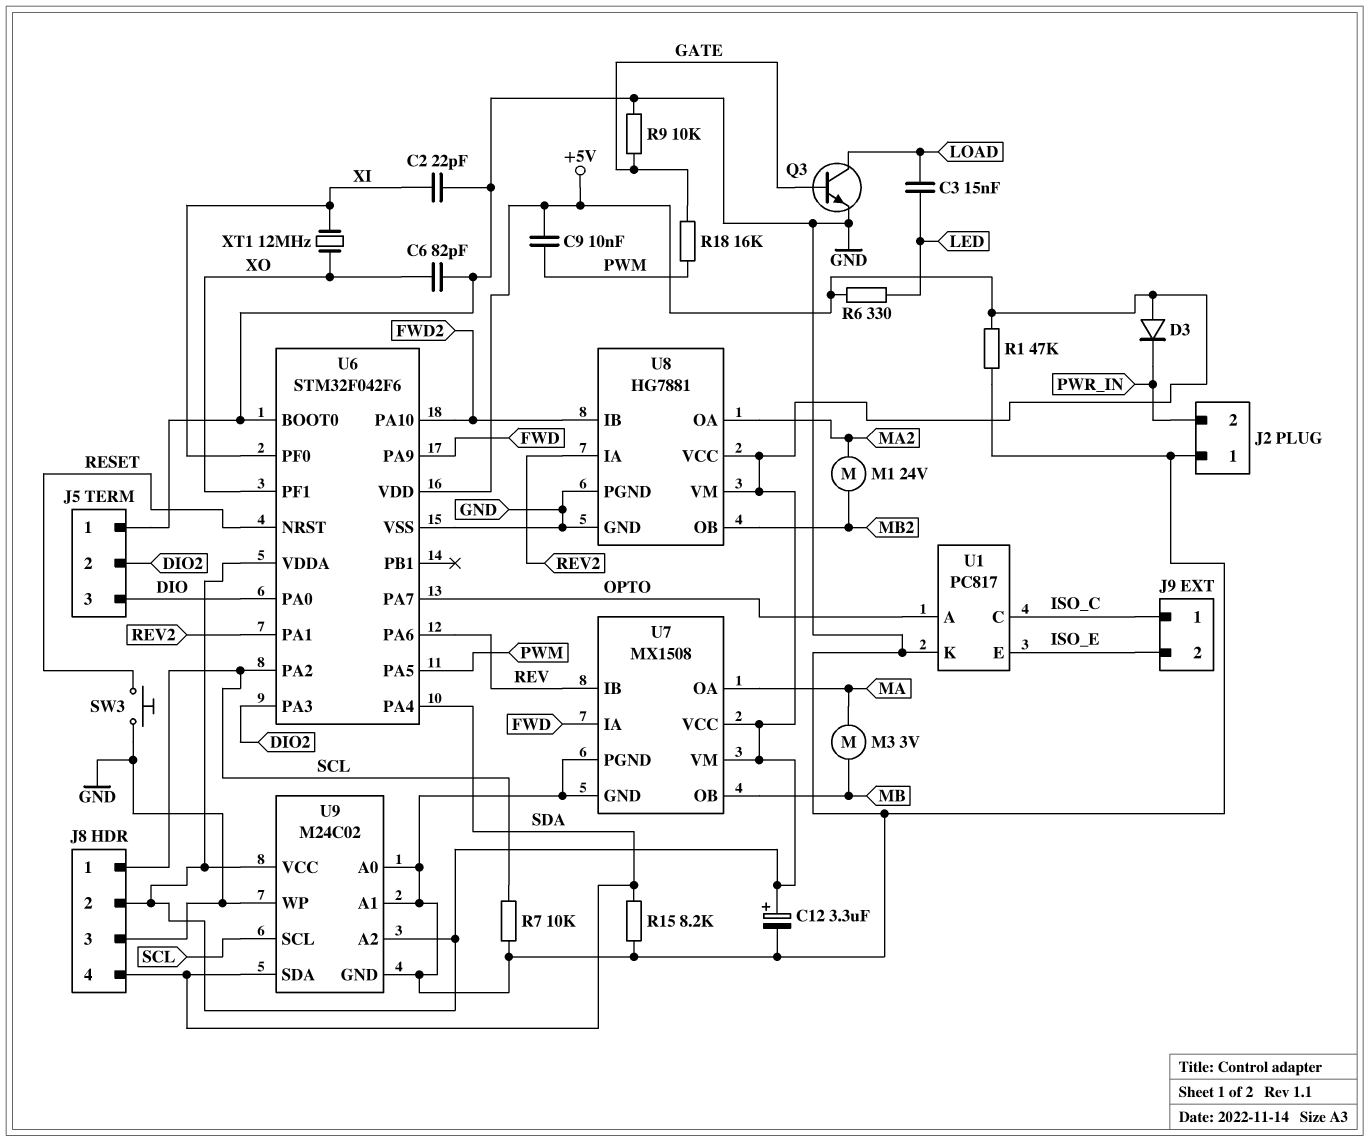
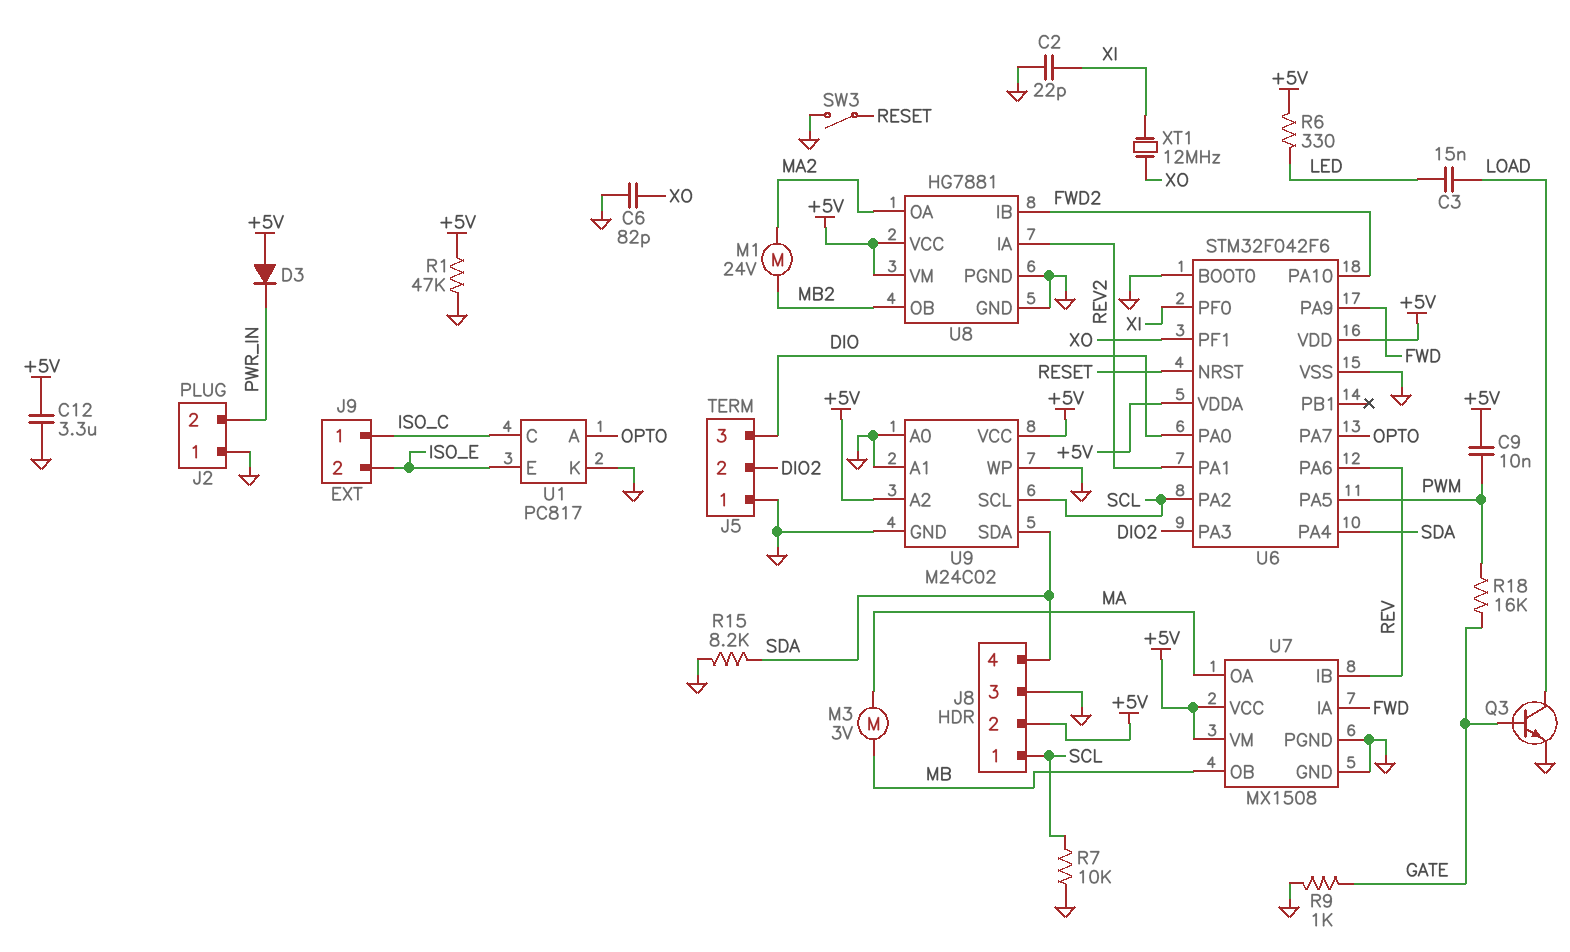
C12: 3.3uF (plus +5V, minus GND) -> 3.3uF (+5V, GND)
R9: 10k (GATE, GND) -> 1k (GATE, GND)
SW3: button (GND, RESET) -> switch (GND, RESET)

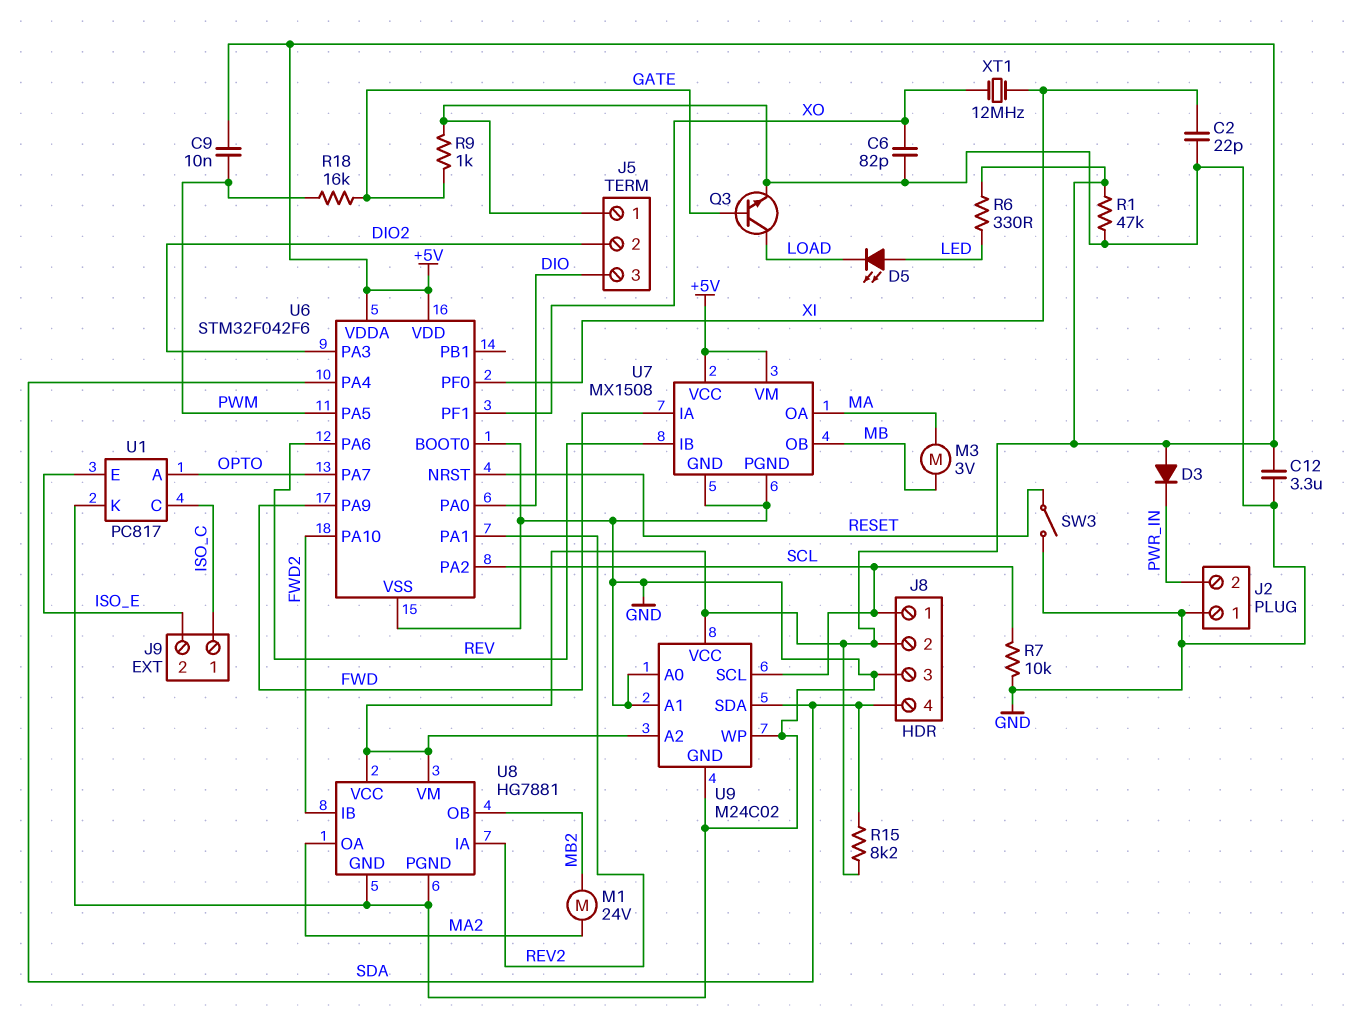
C3: 15nF (LED, LOAD) -> none
D5: none -> LED (A LED, K LOAD)
R15: 8.2k (GND, SDA) -> 8.2k (+5V, SDA)

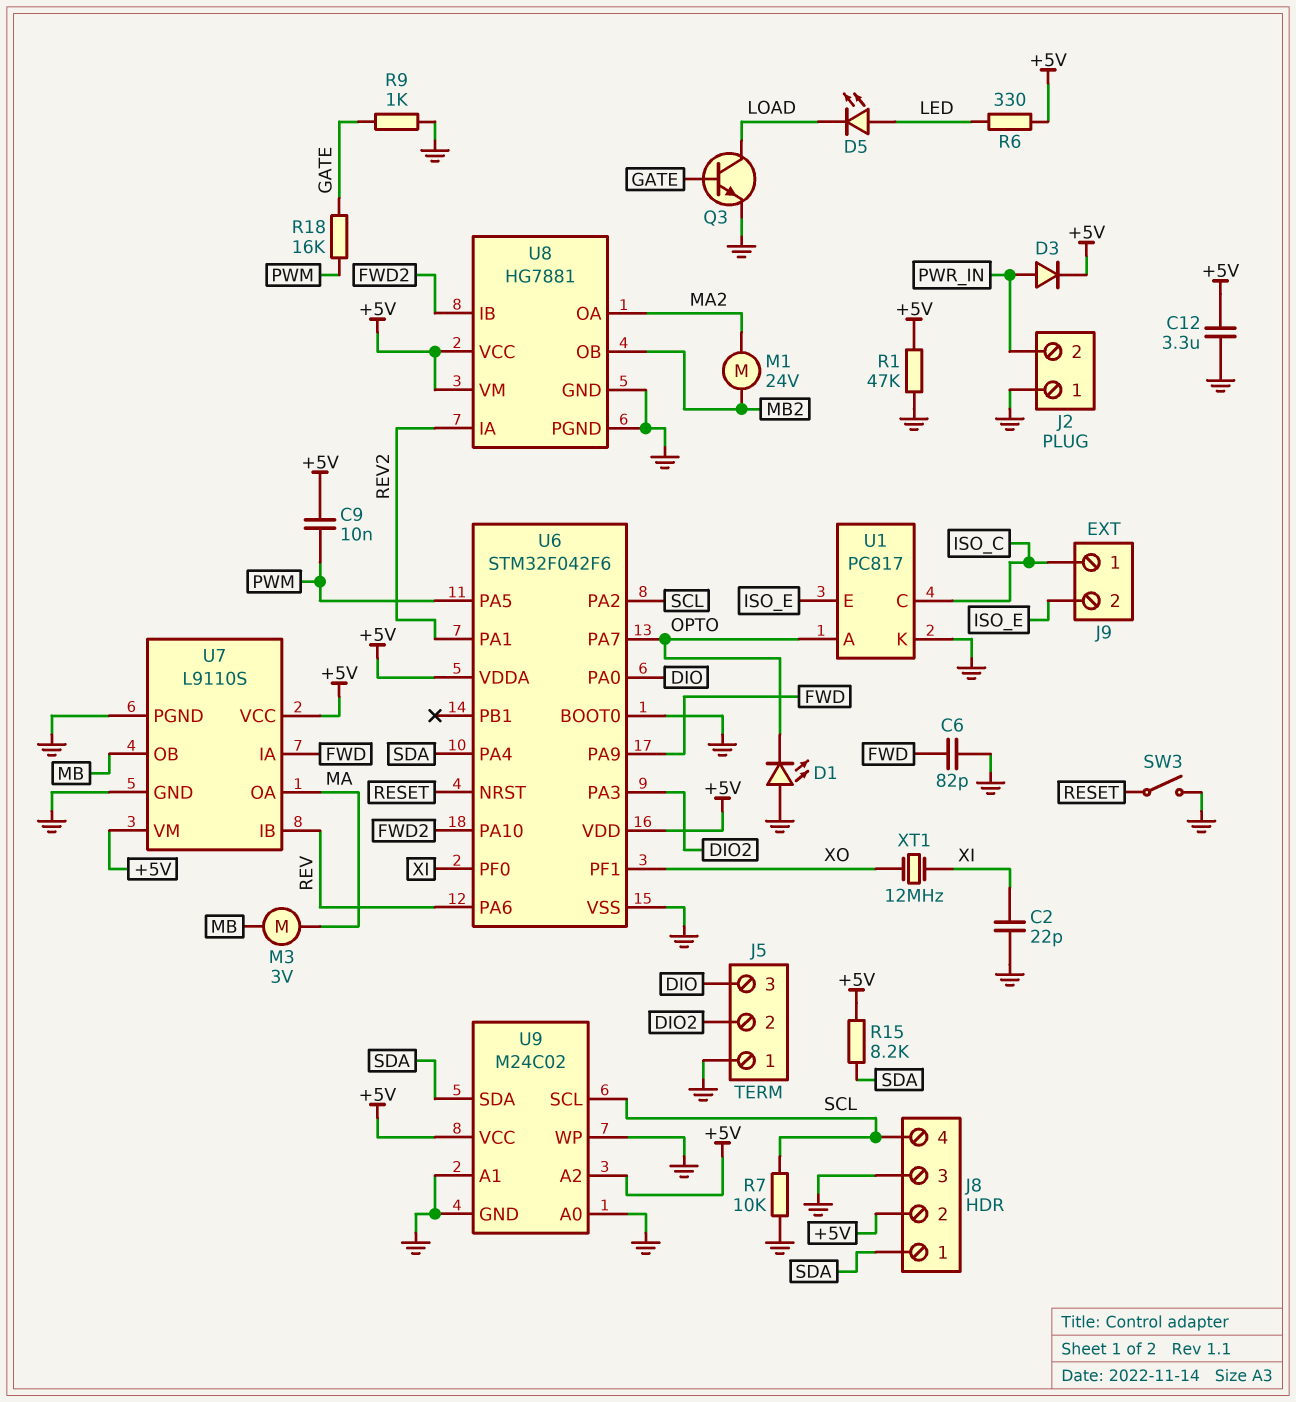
C6: 82pF (GND, XO) -> 82pF (FWD, GND)
D1: none -> LED (A GND, K OPTO)
D3: diode (A +5V, K PWR_IN) -> diode (A PWR_IN, K +5V)
J8 pin 1: SCL -> SDA
J8 pin 4: SDA -> SCL
U7: MX1508 -> L9110S

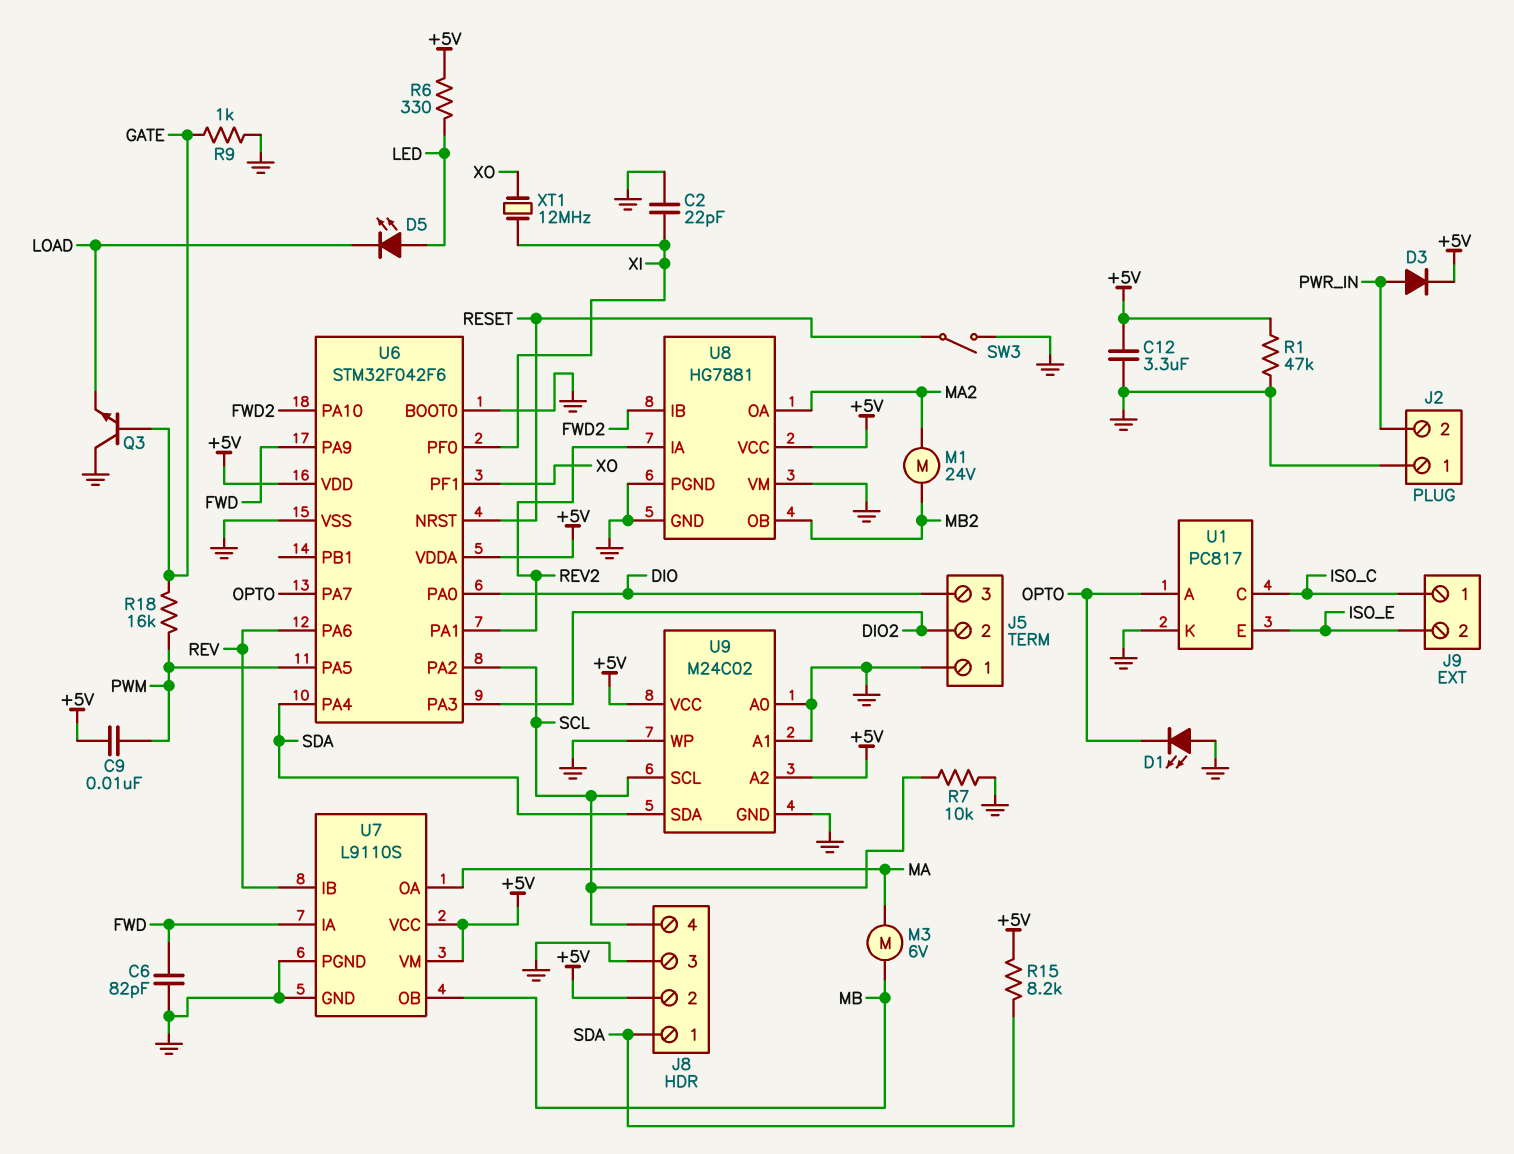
M3: motor 3V (MA, MB) -> motor 6V (MA, MB)
Q3: NPN (B GATE, C LOAD, E GND) -> NPN (B GATE, C GND, E LOAD)
U8 pin VM: +5V -> GND

